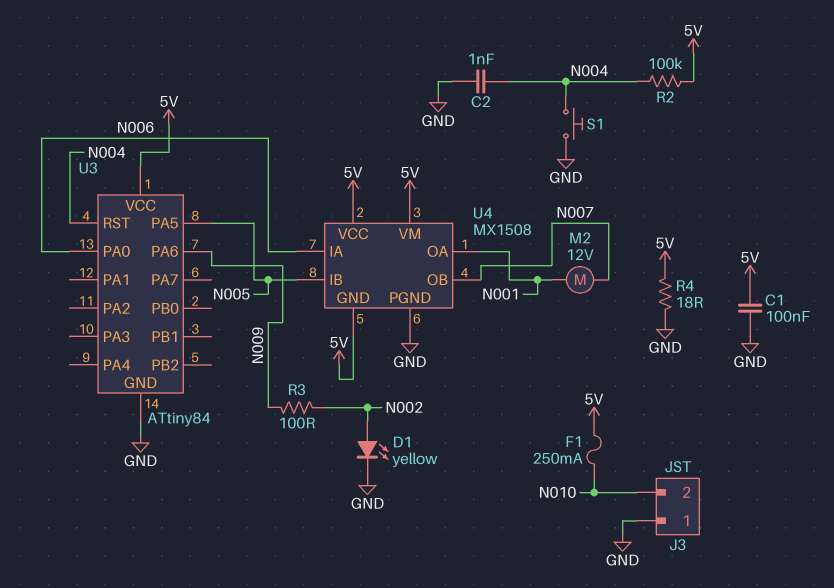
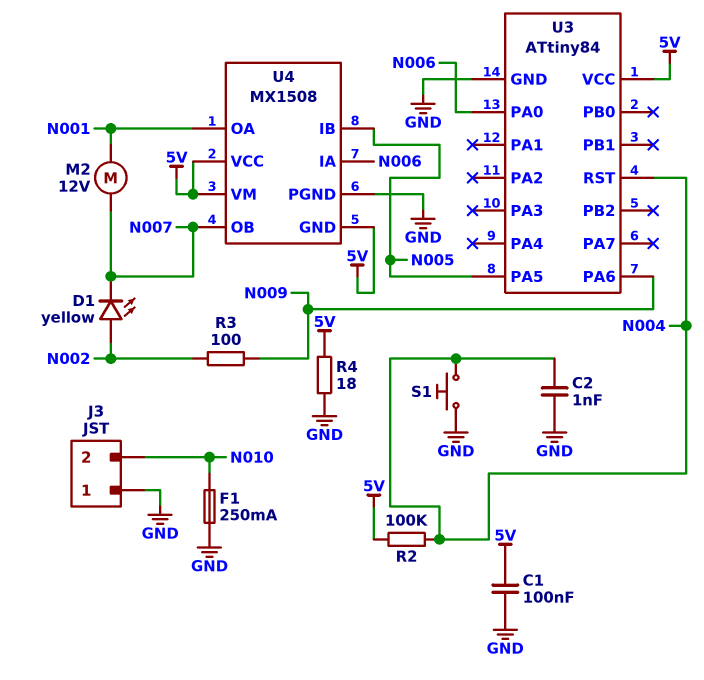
D1: LED yellow (A N002, K GND) -> LED yellow (A N002, K N007)
F1: 250mA (5V, N010) -> 250mA (GND, N010)

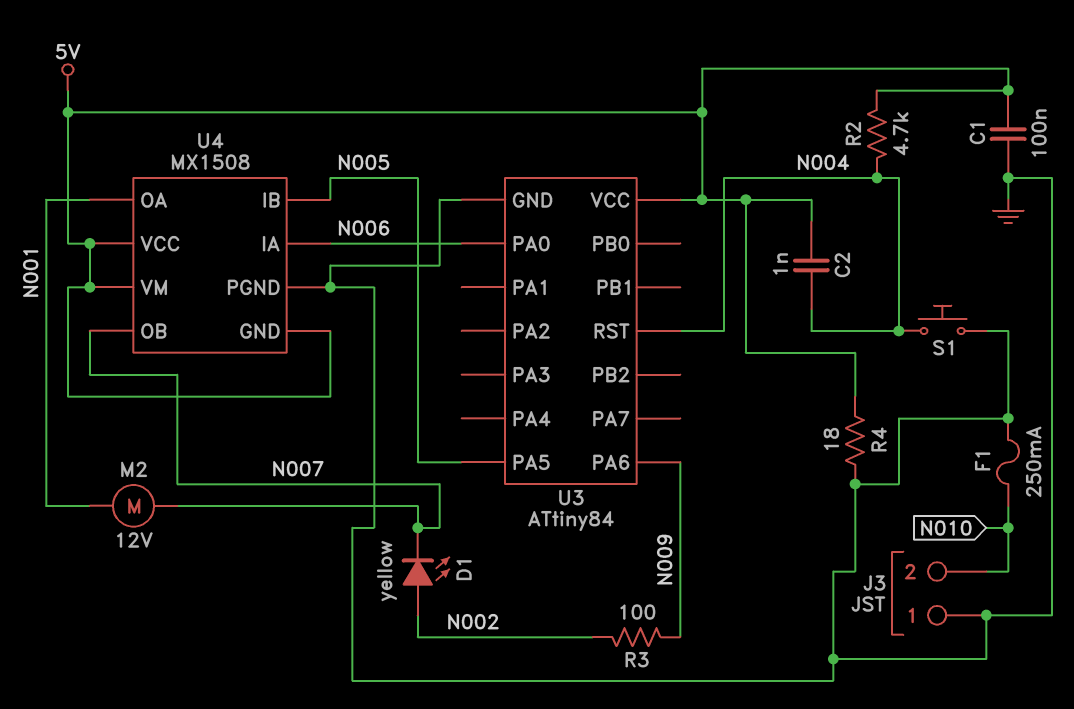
C2: 1nF (GND, N004) -> 1nF (5V, N004)
R2: 100k (5V, N004) -> 4.7k (5V, N004)

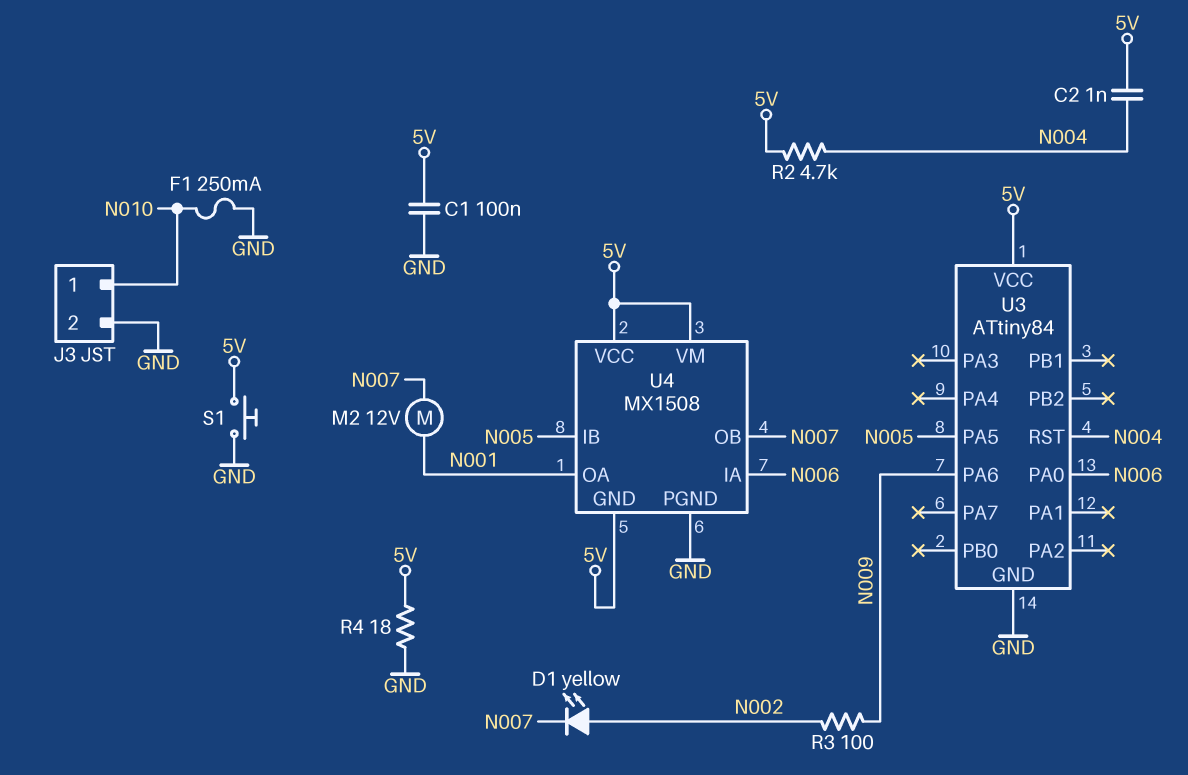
J3 pin 1: GND -> N010
J3 pin 2: N010 -> GND
S1: button (GND, N004) -> button (5V, GND)

